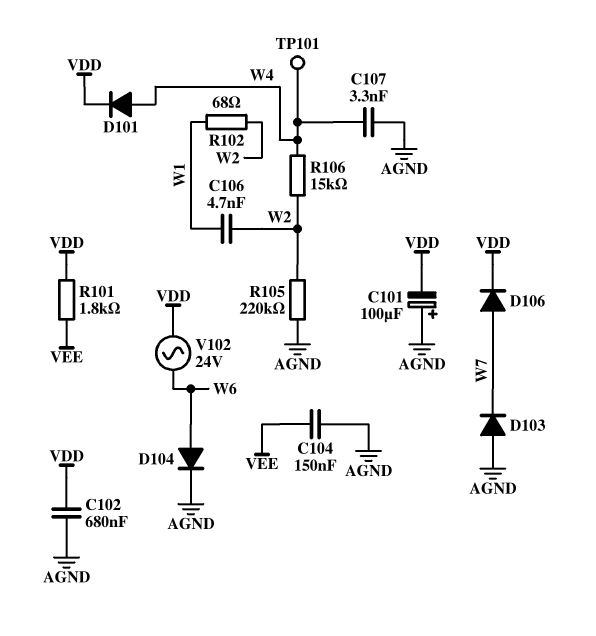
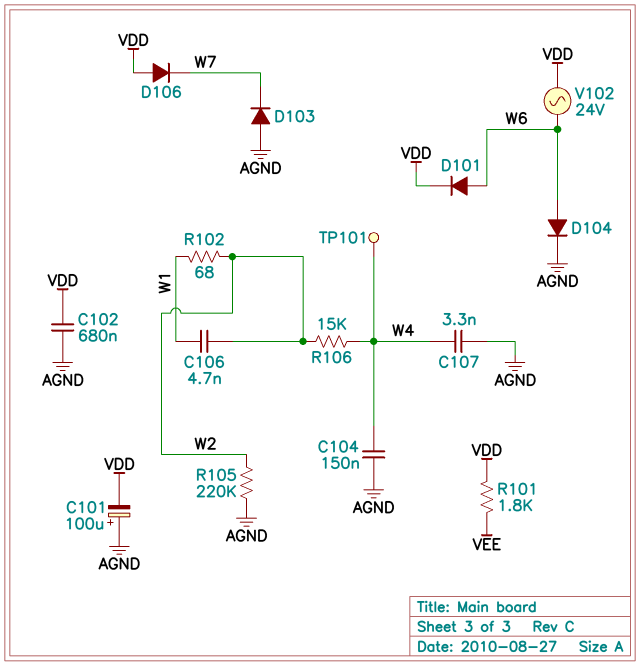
C104: 150nF (AGND, VEE) -> 150nF (AGND, W4)
D101: diode (A W4, K VDD) -> diode (A W6, K VDD)
D106: diode (A W7, K VDD) -> diode (A VDD, K W7)

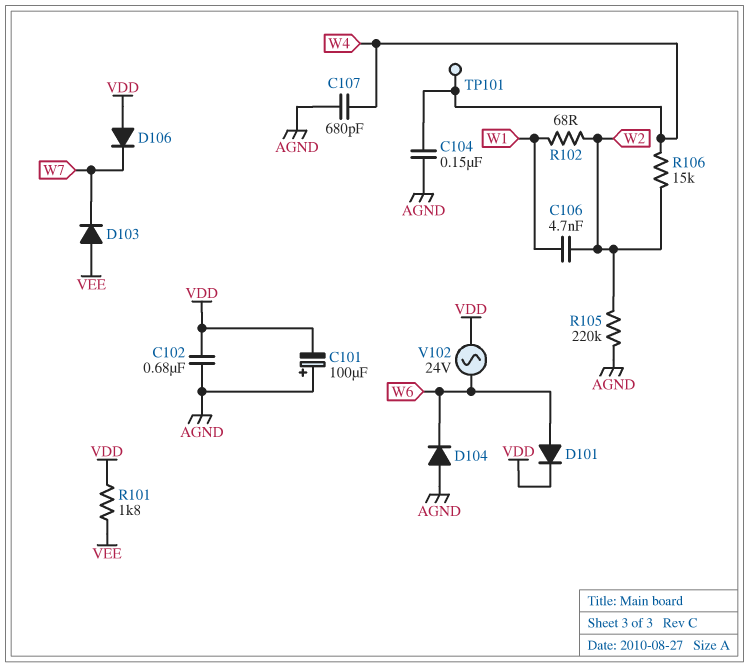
C107: 3.3nF (AGND, W4) -> 680pF (AGND, W4)
D103: diode (A AGND, K W7) -> diode (A VEE, K W7)
D104: diode (A W6, K AGND) -> diode (A AGND, K W6)

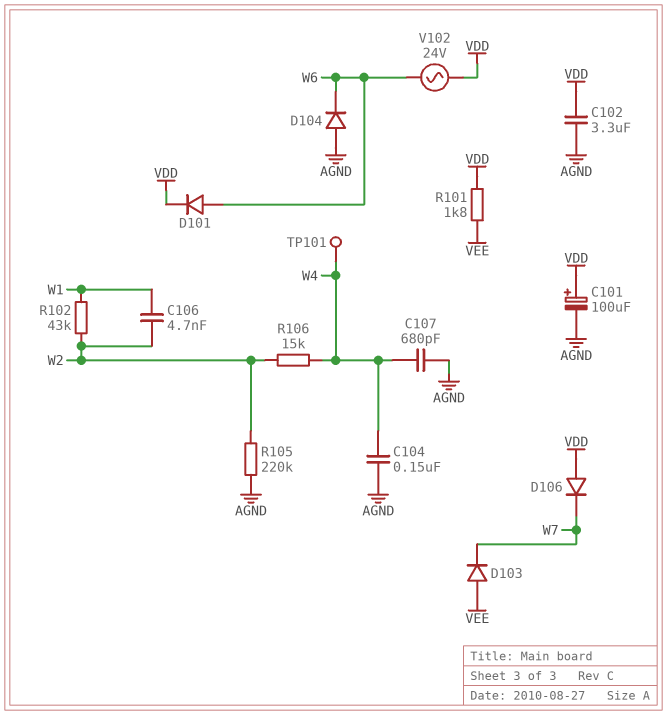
C101: 100uF (plus AGND, minus VDD) -> 100uF (plus VDD, minus AGND)
C102: 680nF (AGND, VDD) -> 3.3uF (AGND, VDD)
R102: 68 (W1, W2) -> 43k (W1, W2)

